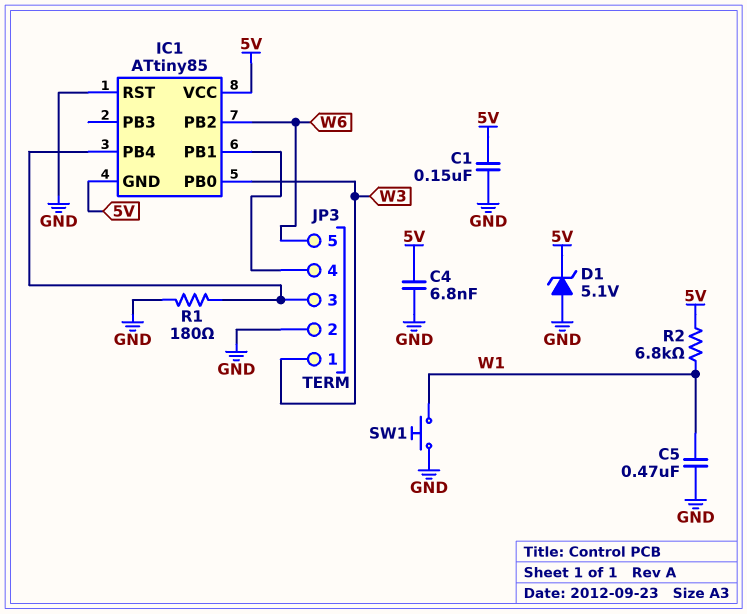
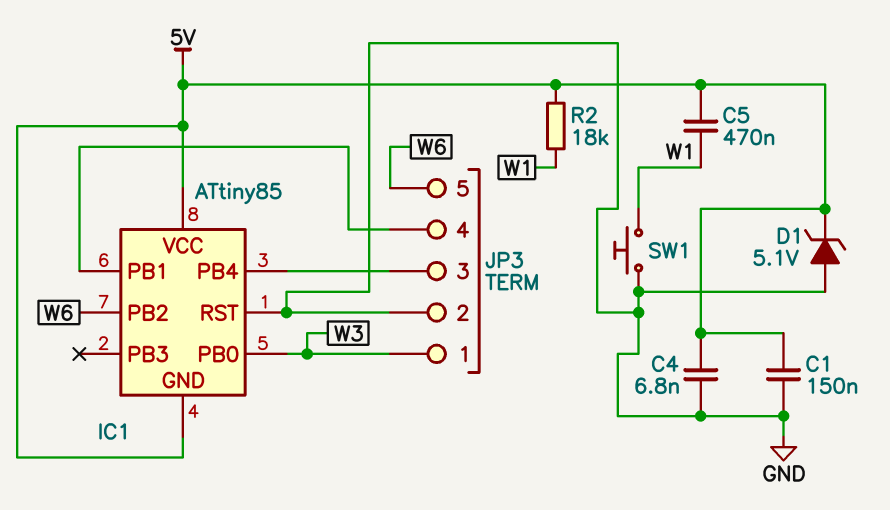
C5: 470nF (GND, W1) -> 470nF (5V, W1)
R1: 180 (GND, IC1/PB4) -> none
R2: 6.8k (5V, W1) -> 18k (5V, W1)

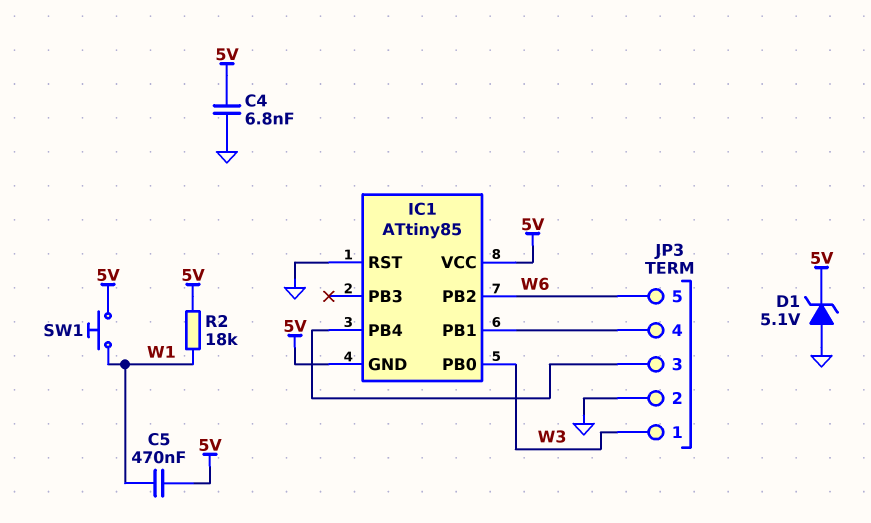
C1: 150nF (5V, GND) -> none
SW1: button (GND, W1) -> button (5V, W1)

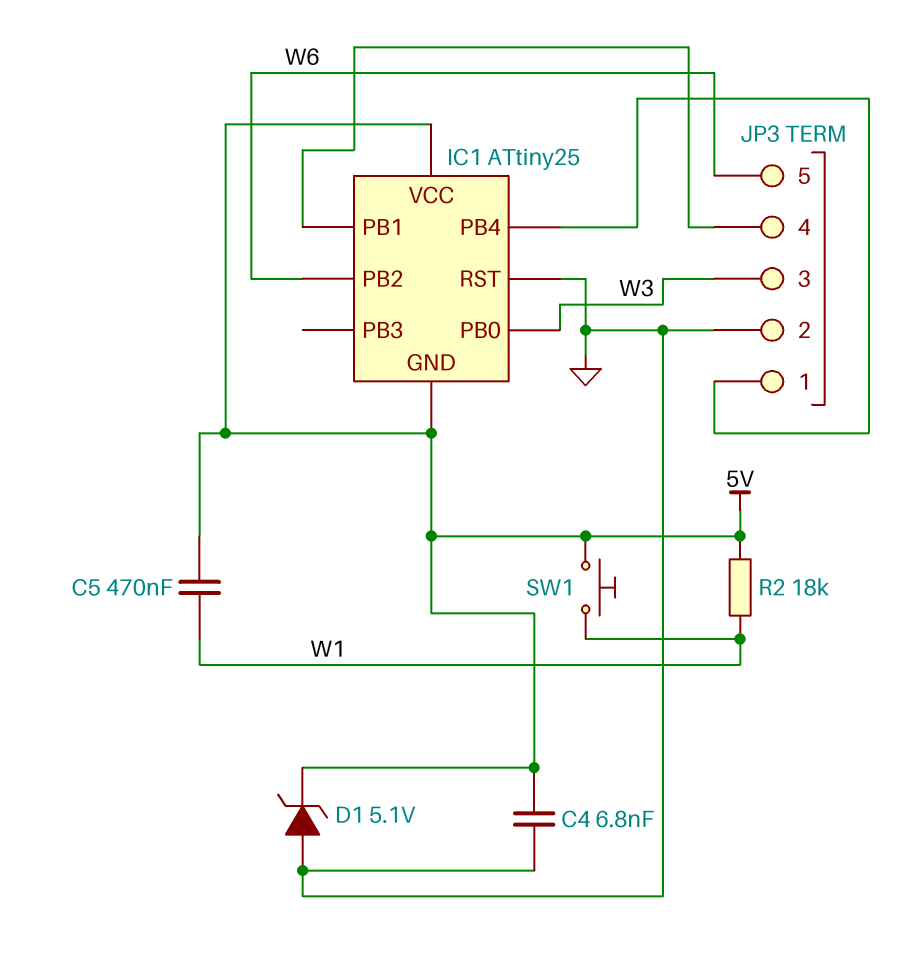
IC1: ATtiny85 -> ATtiny25
JP3 pin 1: W3 -> IC1/PB4
JP3 pin 3: IC1/PB4 -> W3

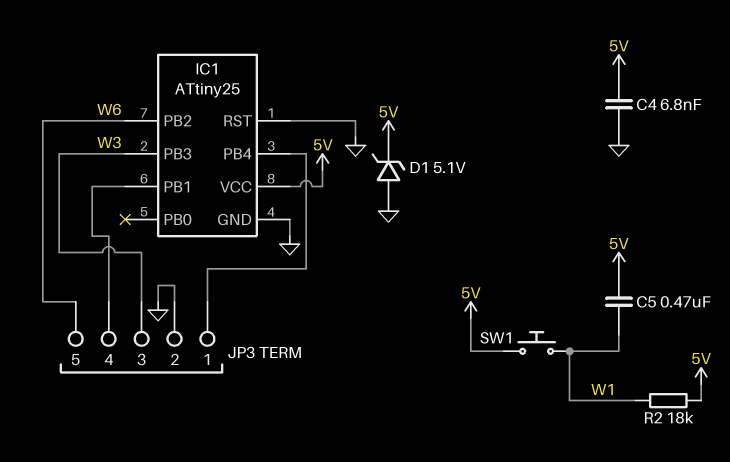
IC1 pin GND: 5V -> GND
IC1 pin PB0: W3 -> none
IC1 pin PB3: none -> W3

